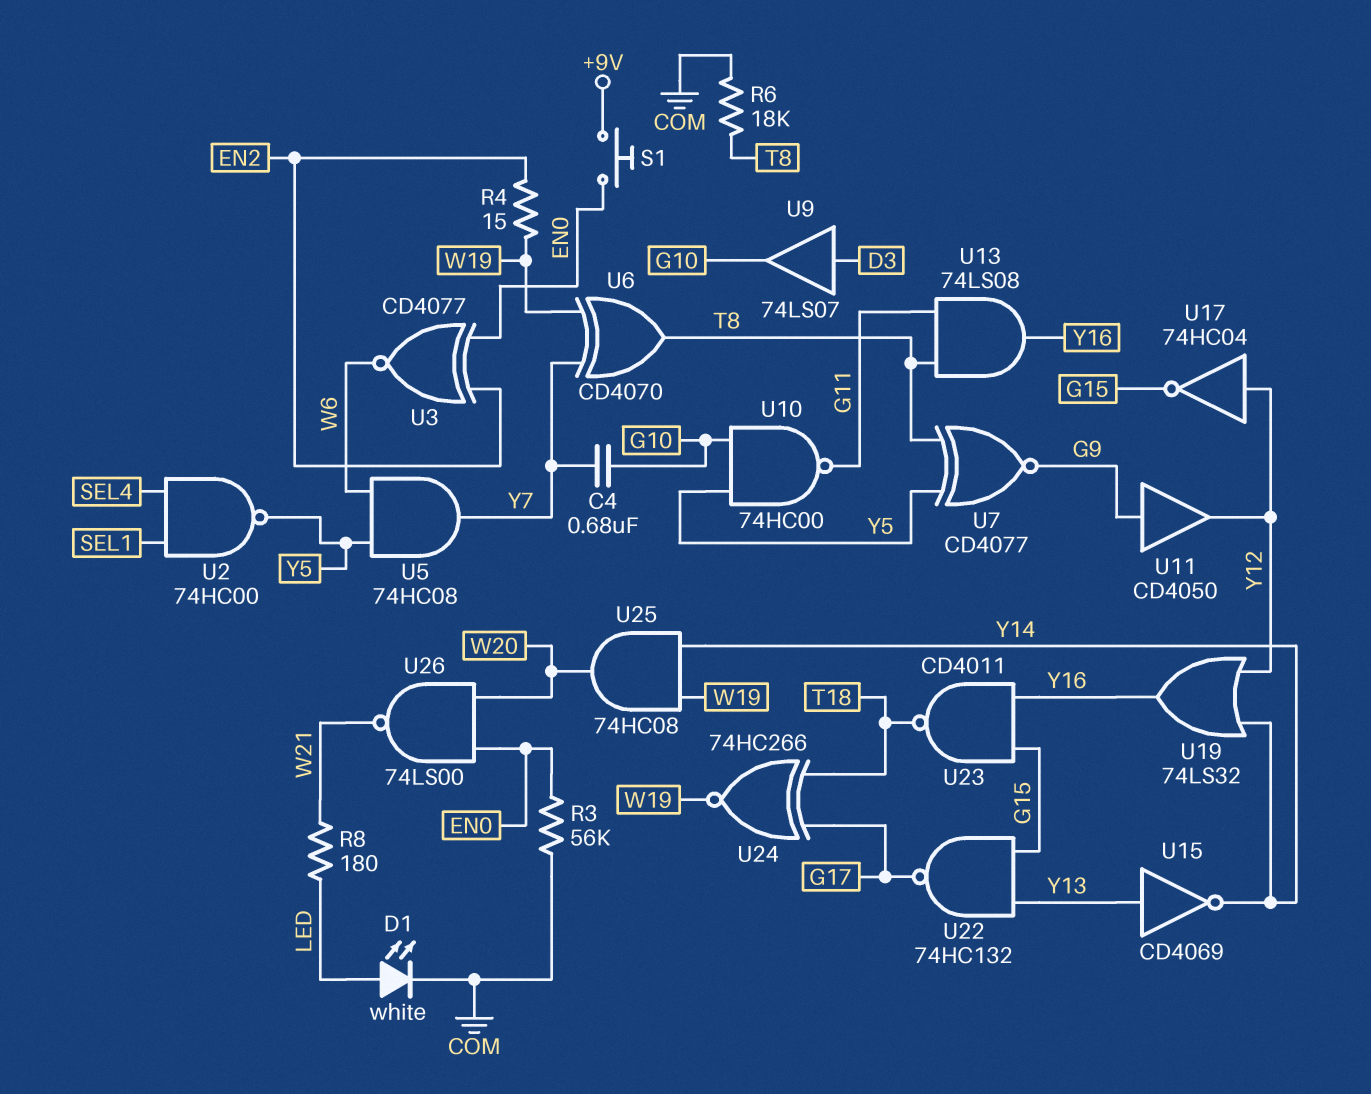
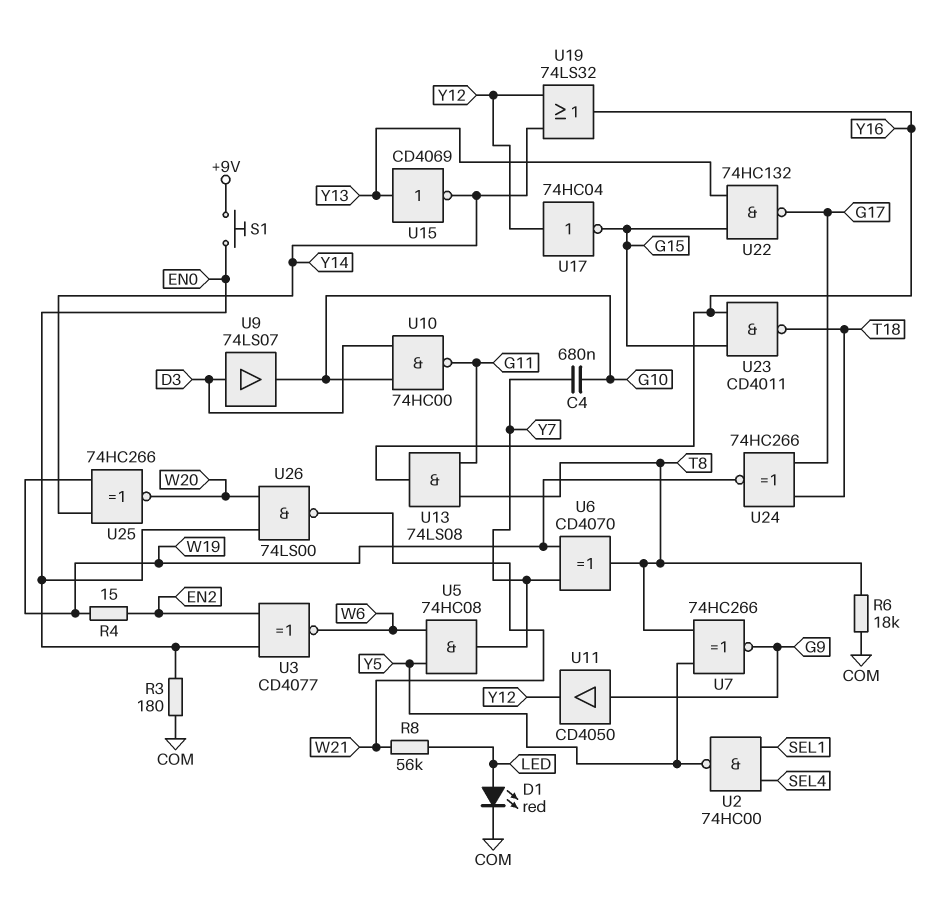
D1: LED white (A LED, K COM) -> LED red (A LED, K COM)
R3: 56k (COM, EN0) -> 180 (COM, EN0)
R8: 180 (LED, W21) -> 56k (LED, W21)
U7: XNOR CD4077 (in T8, in Y5, out G9) -> XNOR 74HC266 (in T8, in Y5, out G9)
U10: NAND 74HC00 (in G10, in Y5, out G11) -> NAND 74HC00 (in D3, in G10, out G11)
U25: AND 74HC08 (in W19, in Y14, out W20) -> XNOR 74HC266 (in W19, in Y14, out W20)

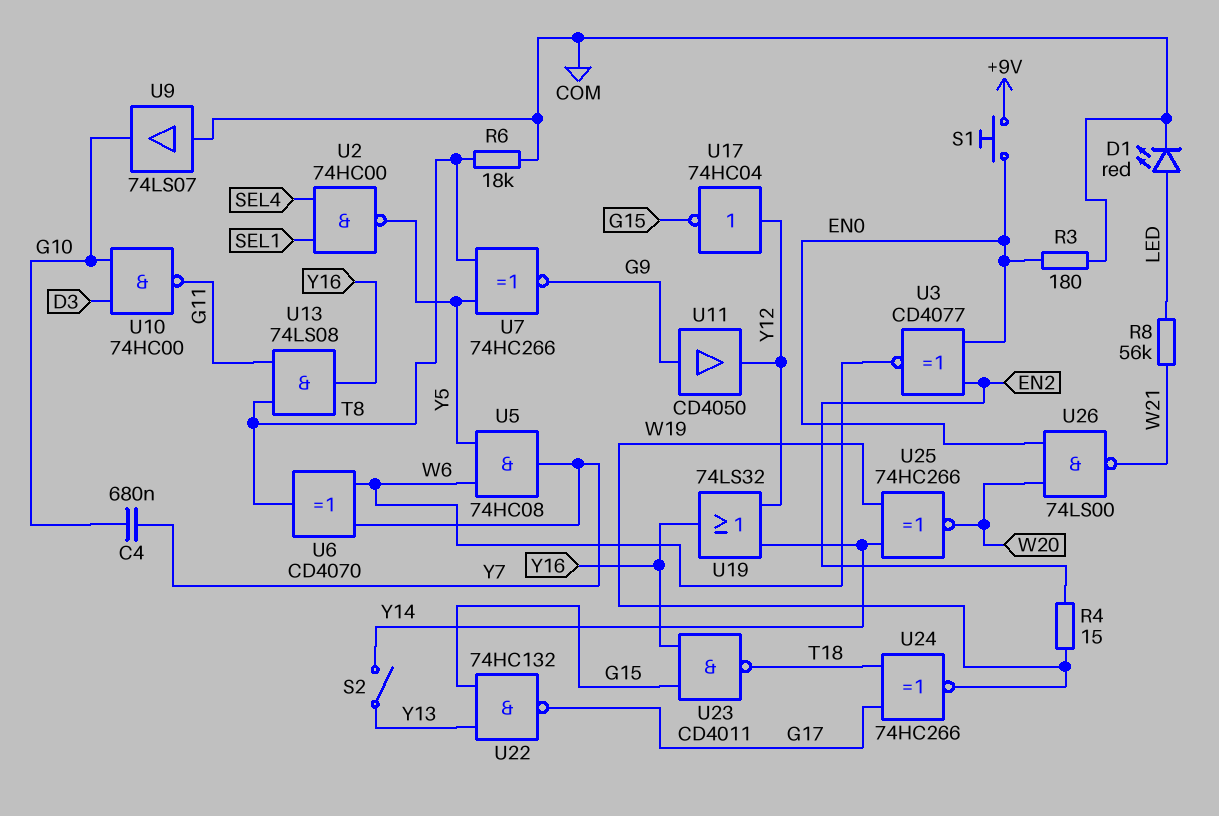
S2: none -> switch (Y13, Y14)
U6: XOR CD4070 (in W19, in Y7, out T8) -> XOR CD4070 (in W6, in Y7, out T8)
U9: buffer 74LS07 (in D3, out G10) -> buffer 74LS07 (in COM, out G10)
U15: NOT CD4069 (in Y13, out Y14) -> none

